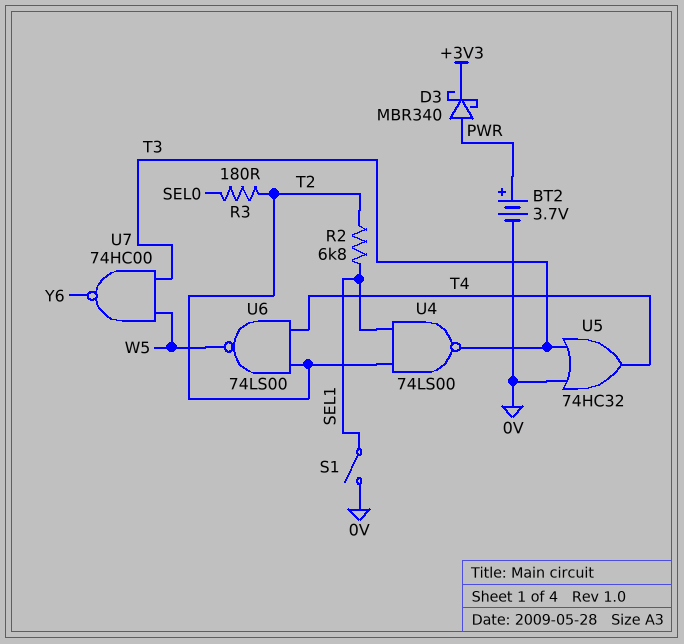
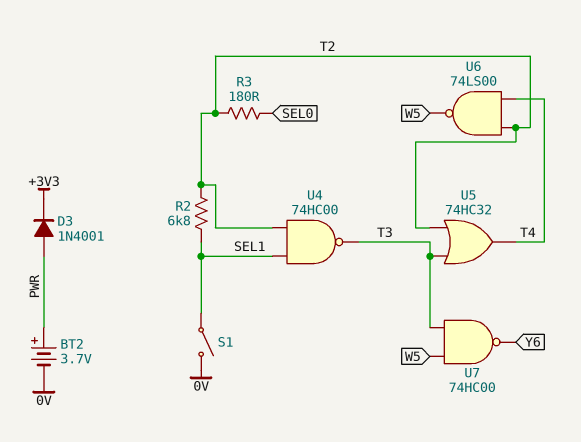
D3: schottky MBR340 (A PWR, K +3V3) -> diode 1N4001 (A PWR, K +3V3)
U4: NAND 74LS00 (in SEL1, in T2, out T3) -> NAND 74HC00 (in SEL1, in T2, out T3)
U5: OR 74HC32 (in 0V, in T3, out T4) -> OR 74HC32 (in T2, in T3, out T4)

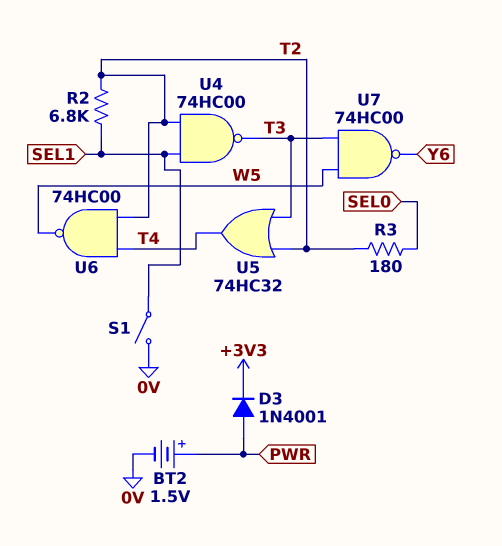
BT2: 3.7V (plus PWR, minus 0V) -> 1.5V (plus PWR, minus 0V)
U6: NAND 74LS00 (in T2, in T4, out W5) -> NAND 74HC00 (in T2, in T4, out W5)

